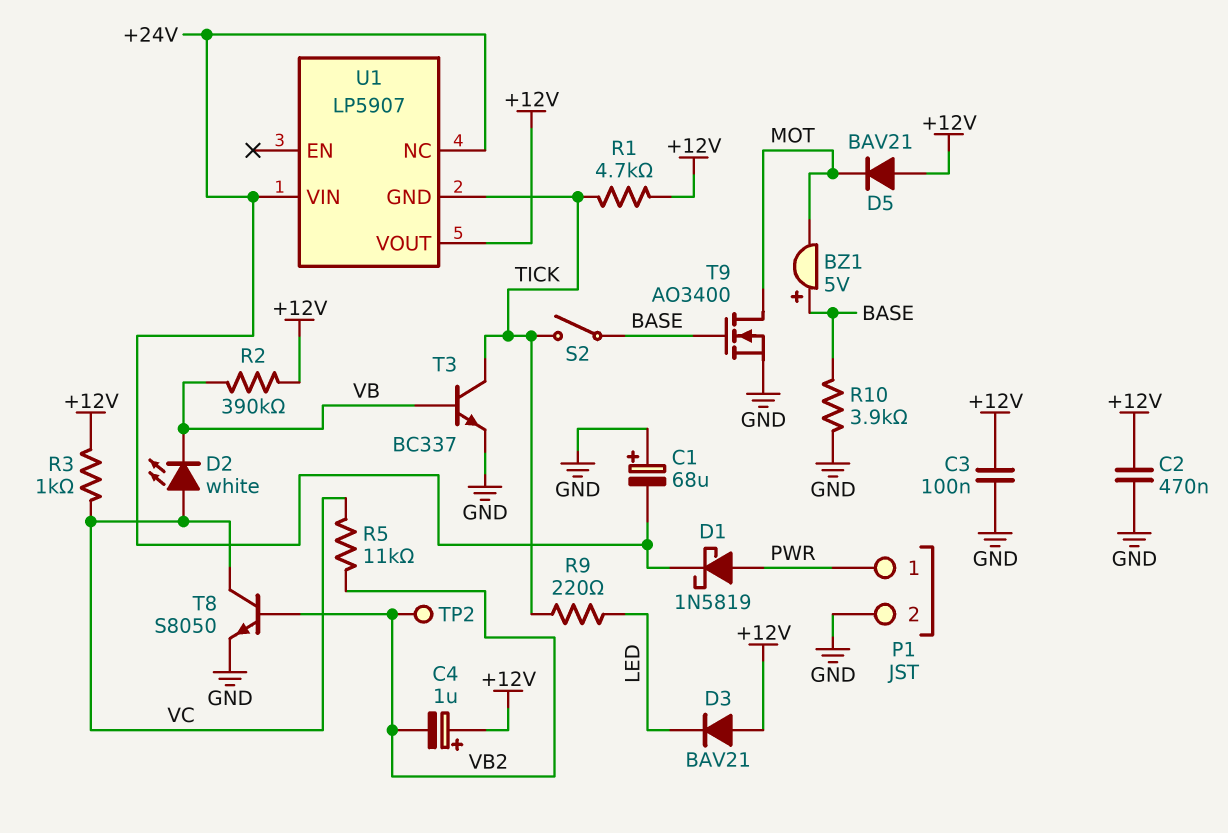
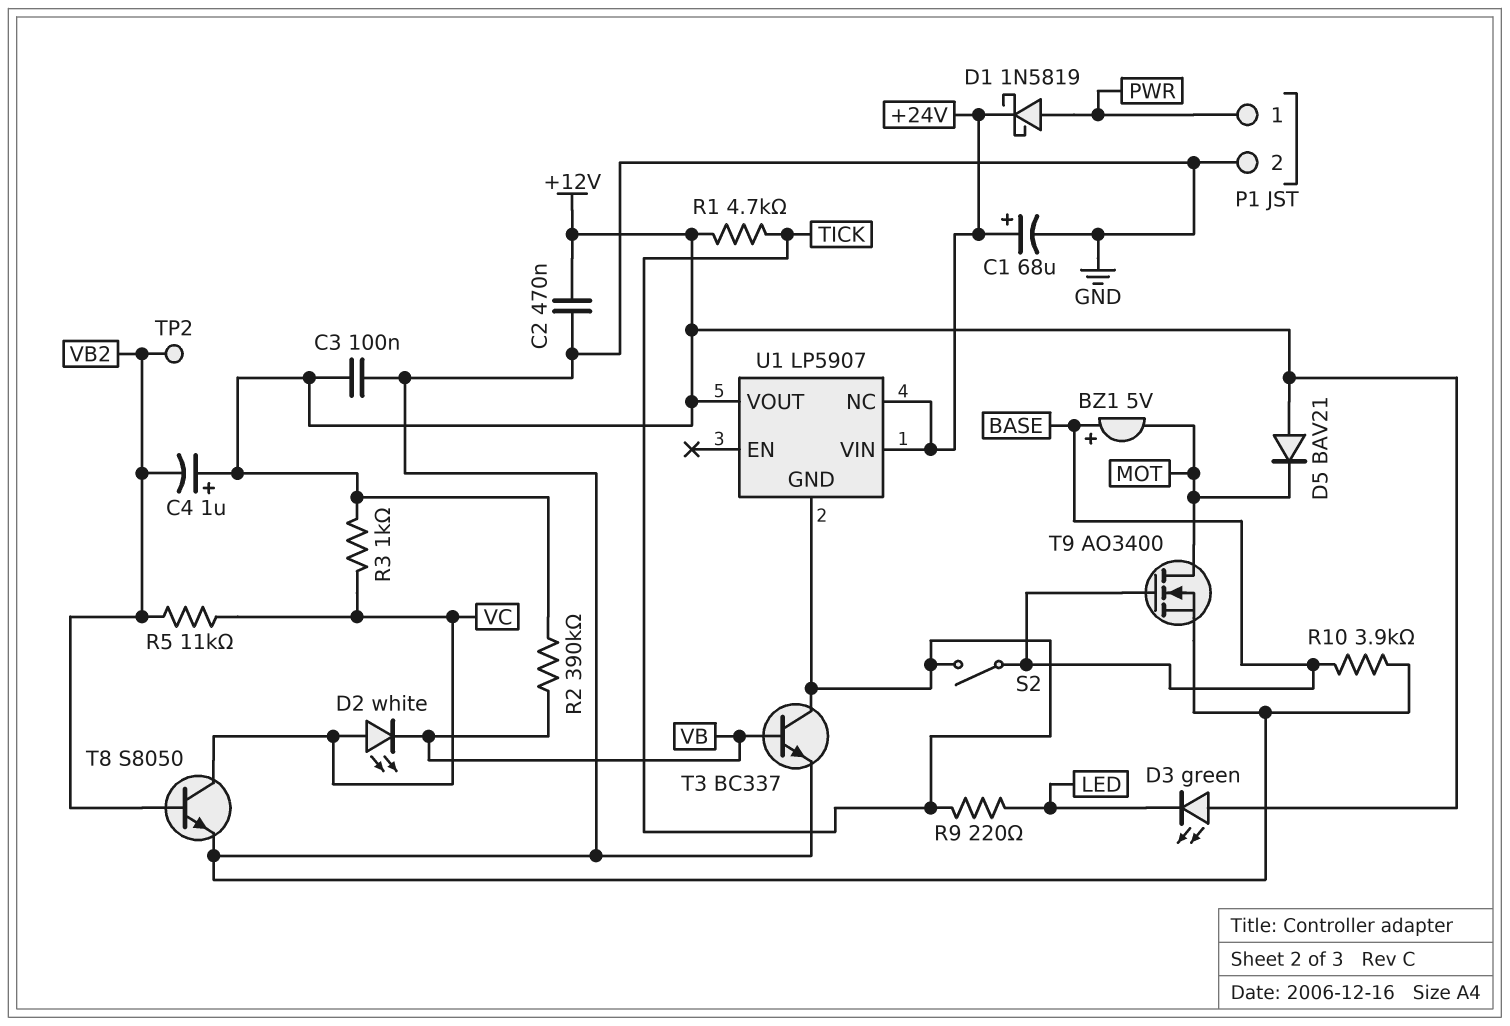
C1: 68uF (plus GND, minus +24V) -> 68uF (plus +24V, minus GND)
D3: diode BAV21 (A +12V, K LED) -> LED green (A +12V, K LED)

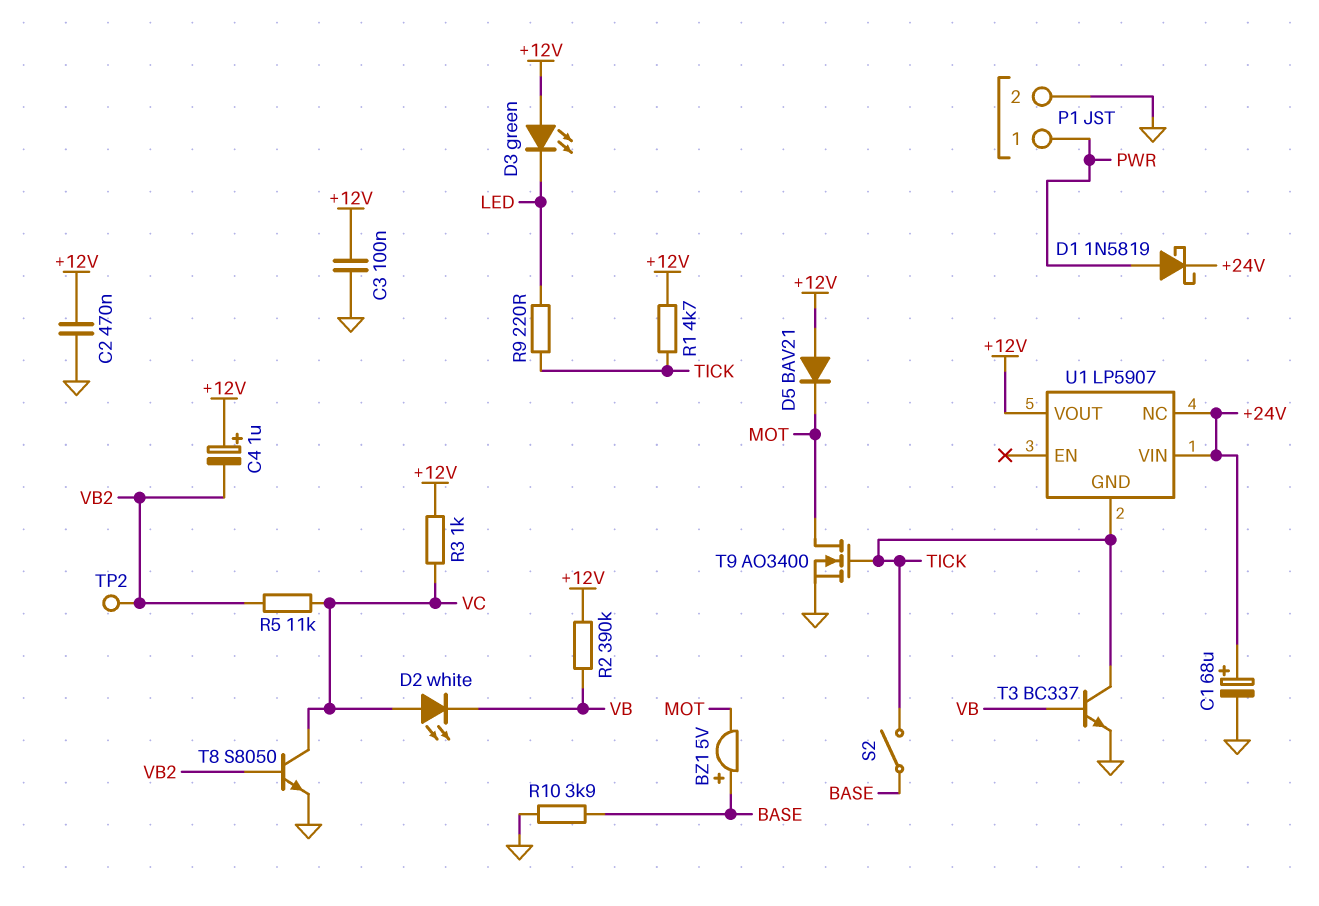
T9: NMOS AO3400 (G BASE, D MOT, S GND) -> NMOS AO3400 (G TICK, D MOT, S GND)

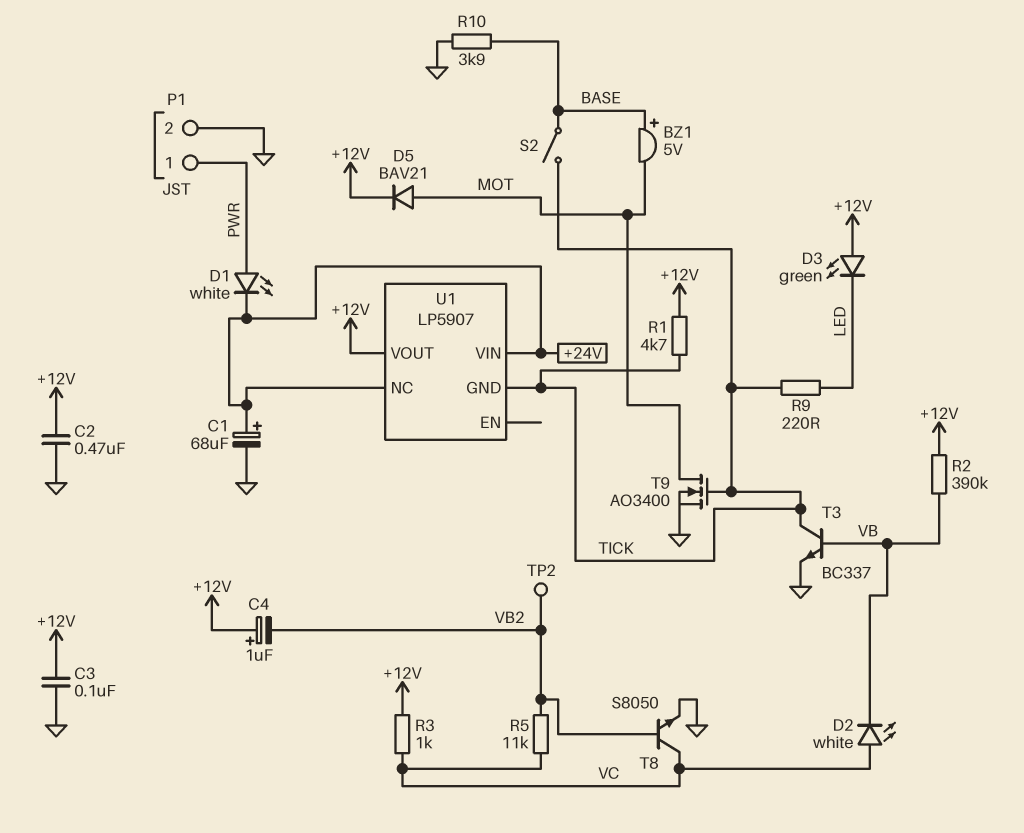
D1: schottky 1N5819 (A PWR, K +24V) -> LED white (A PWR, K +24V)
D5: diode BAV21 (A +12V, K MOT) -> diode BAV21 (A MOT, K +12V)

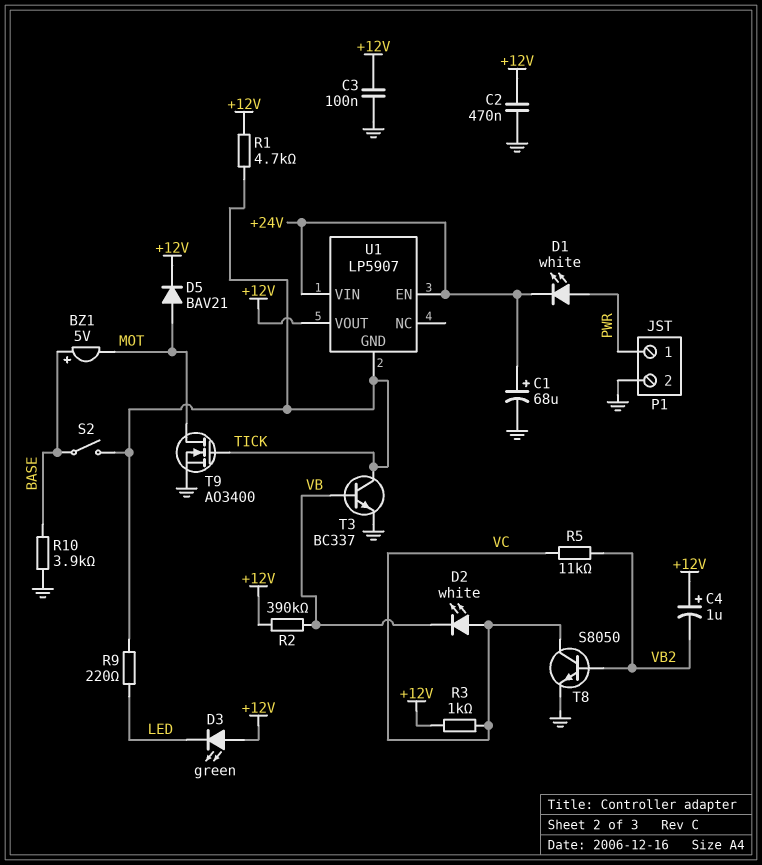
TP2: test point (VB2) -> none
U1 pin EN: none -> +24V
U1 pin NC: +24V -> none

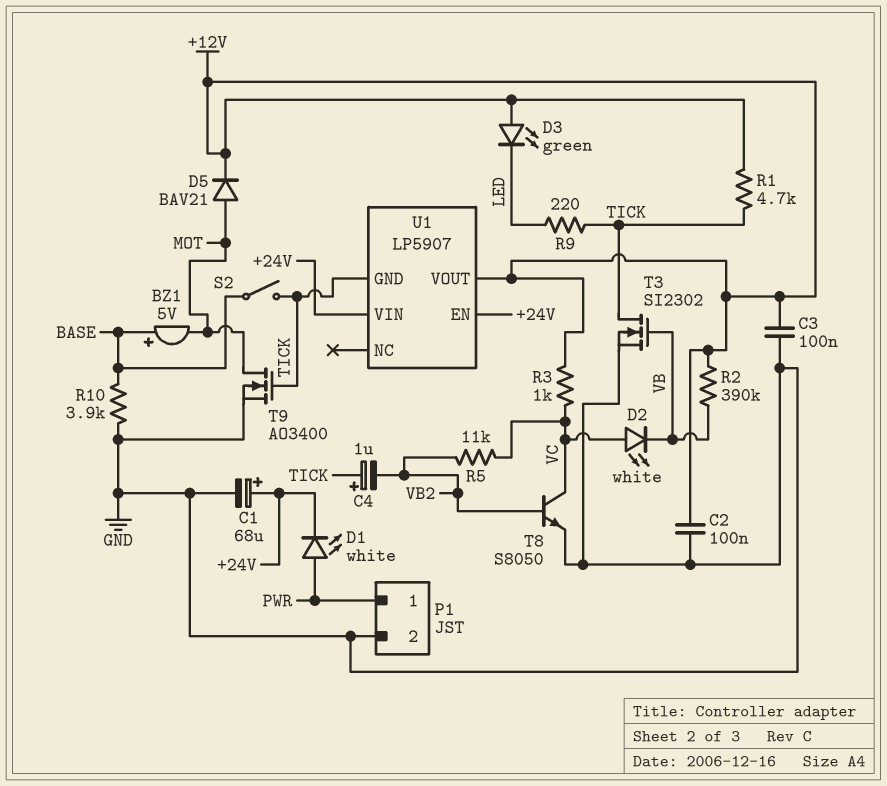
C2: 470nF (+12V, GND) -> 100nF (+12V, GND)
C4: 1uF (plus +12V, minus VB2) -> 1uF (plus TICK, minus VB2)
T3: NPN BC337 (B VB, C TICK, E GND) -> NMOS SI2302 (G VB, D TICK, S GND)

